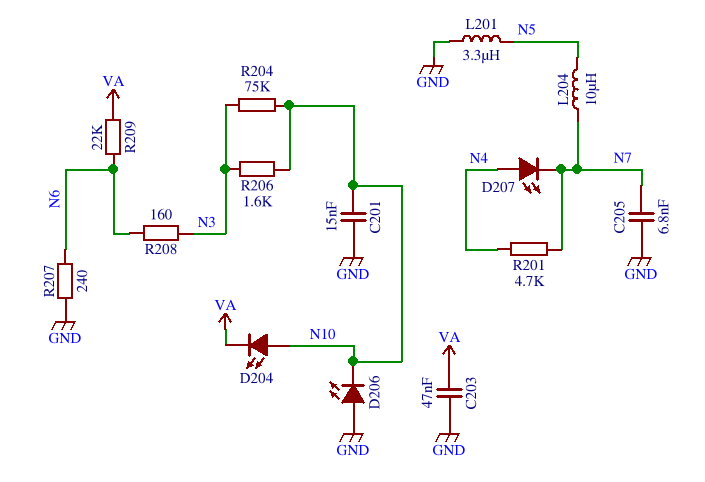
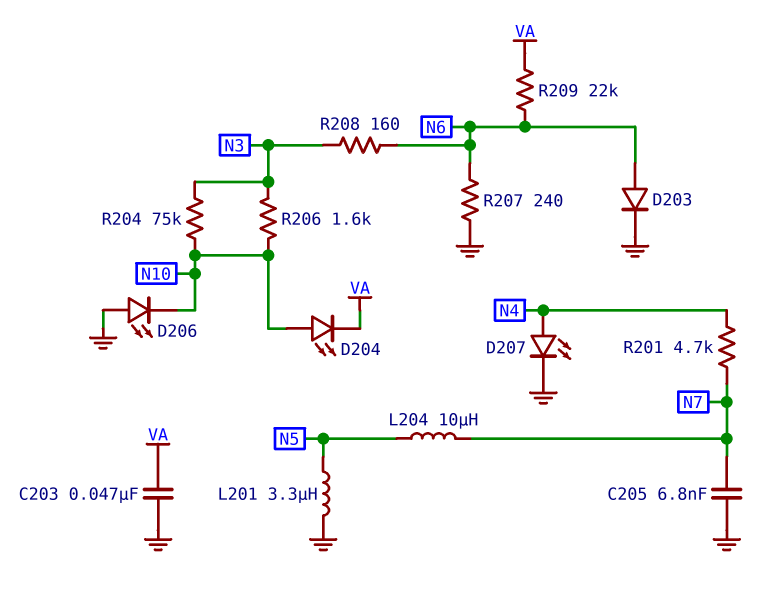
C201: 15nF (GND, N10) -> none
D203: none -> diode (A N6, K GND)
D207: LED (A N4, K N7) -> LED (A N4, K GND)

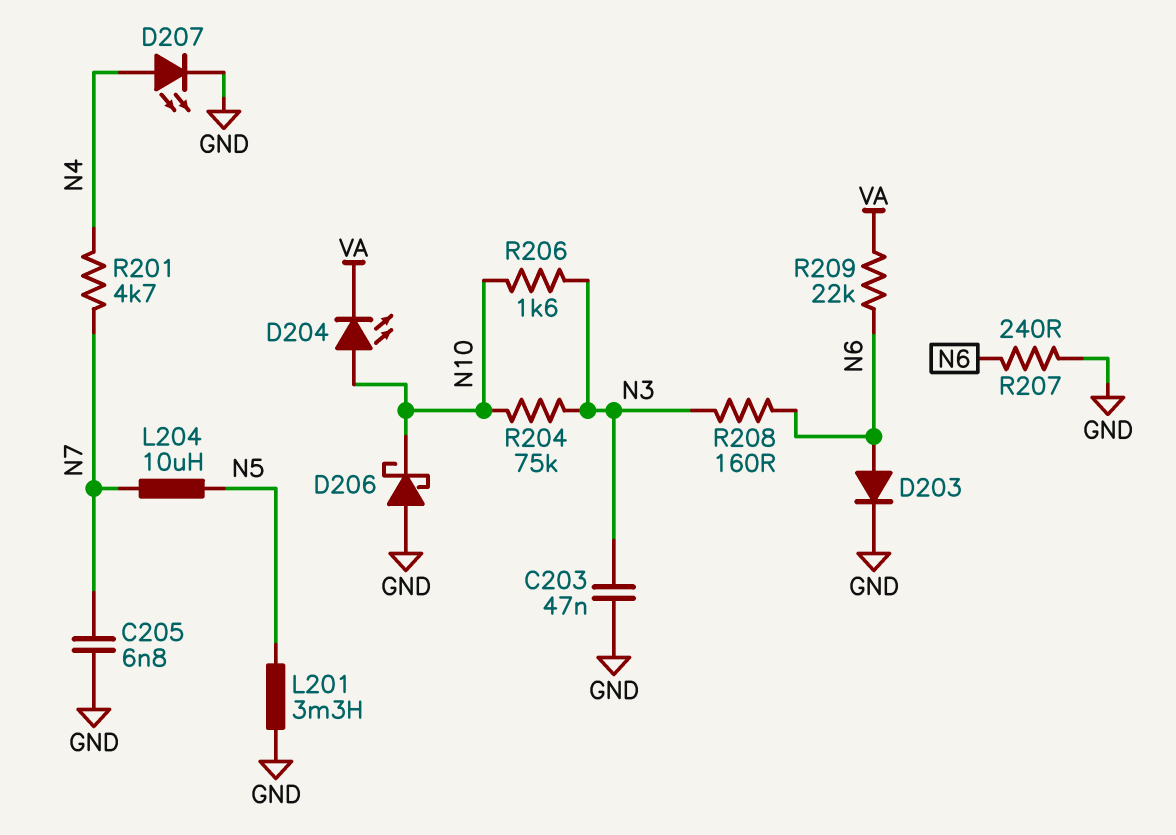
C203: 47nF (GND, VA) -> 47nF (GND, N3)
D206: LED (A GND, K N10) -> schottky (A GND, K N10)
L201: 3.3uH (GND, N5) -> 3.3mH (GND, N5)

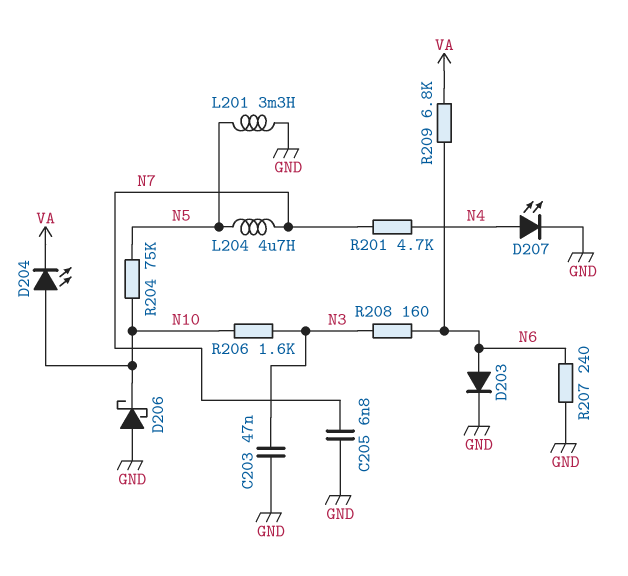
L204: 10uH (N5, N7) -> 4.7uH (N5, N7)
R204: 75k (N3, N10) -> 75k (N5, N10)
R209: 22k (N6, VA) -> 6.8k (N6, VA)

